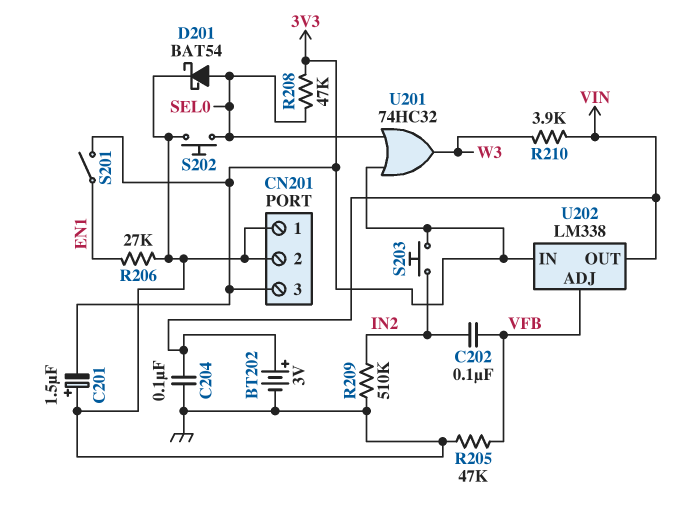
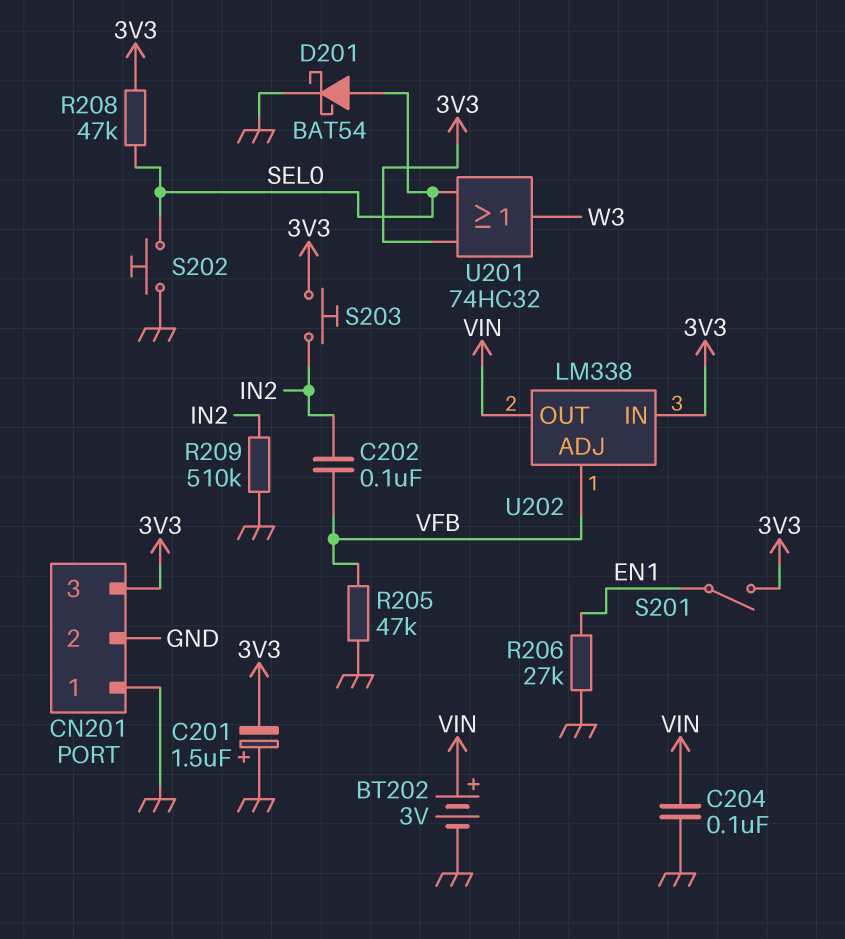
R210: 3.9k (VIN, W3) -> none

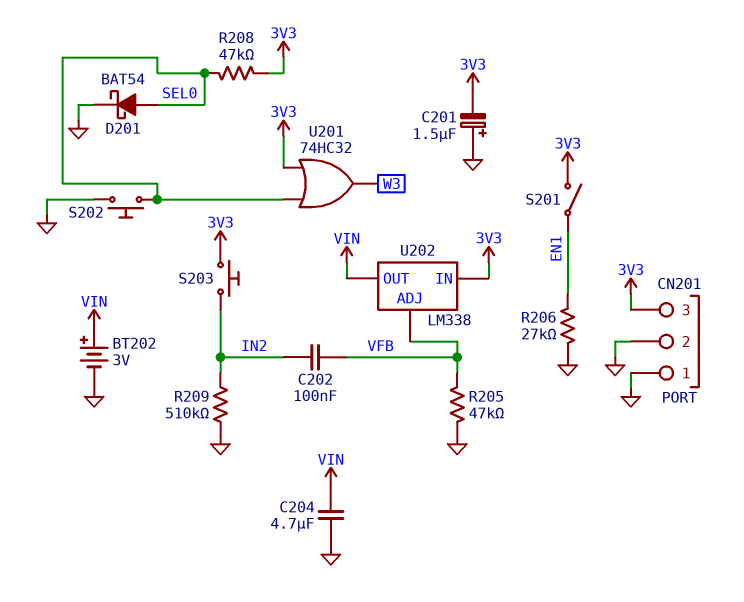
C204: 100nF (GND, VIN) -> 4.7uF (GND, VIN)

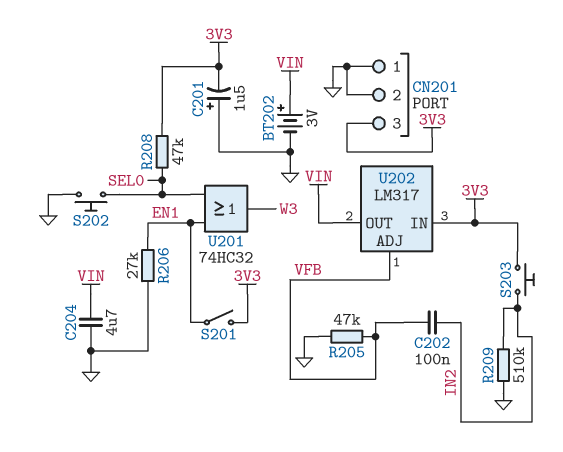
D201: schottky BAT54 (A SEL0, K GND) -> none
U201: OR 74HC32 (in 3V3, in SEL0, out W3) -> OR 74HC32 (in EN1, in SEL0, out W3)
U202: LM338 -> LM317

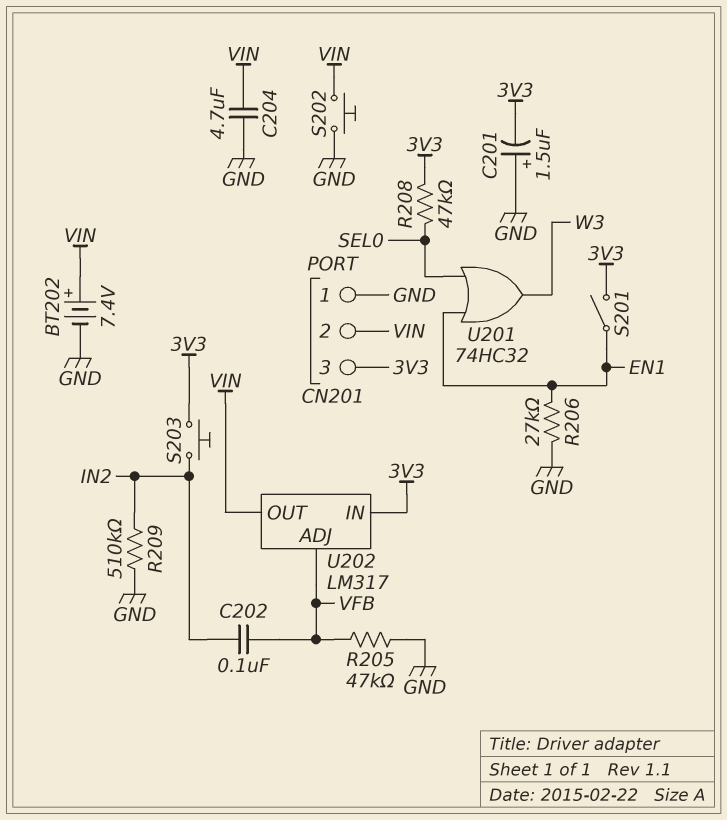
BT202: 3V (plus VIN, minus GND) -> 7.4V (plus VIN, minus GND)
CN201 pin 2: GND -> VIN
S202: button (GND, SEL0) -> button (GND, VIN)

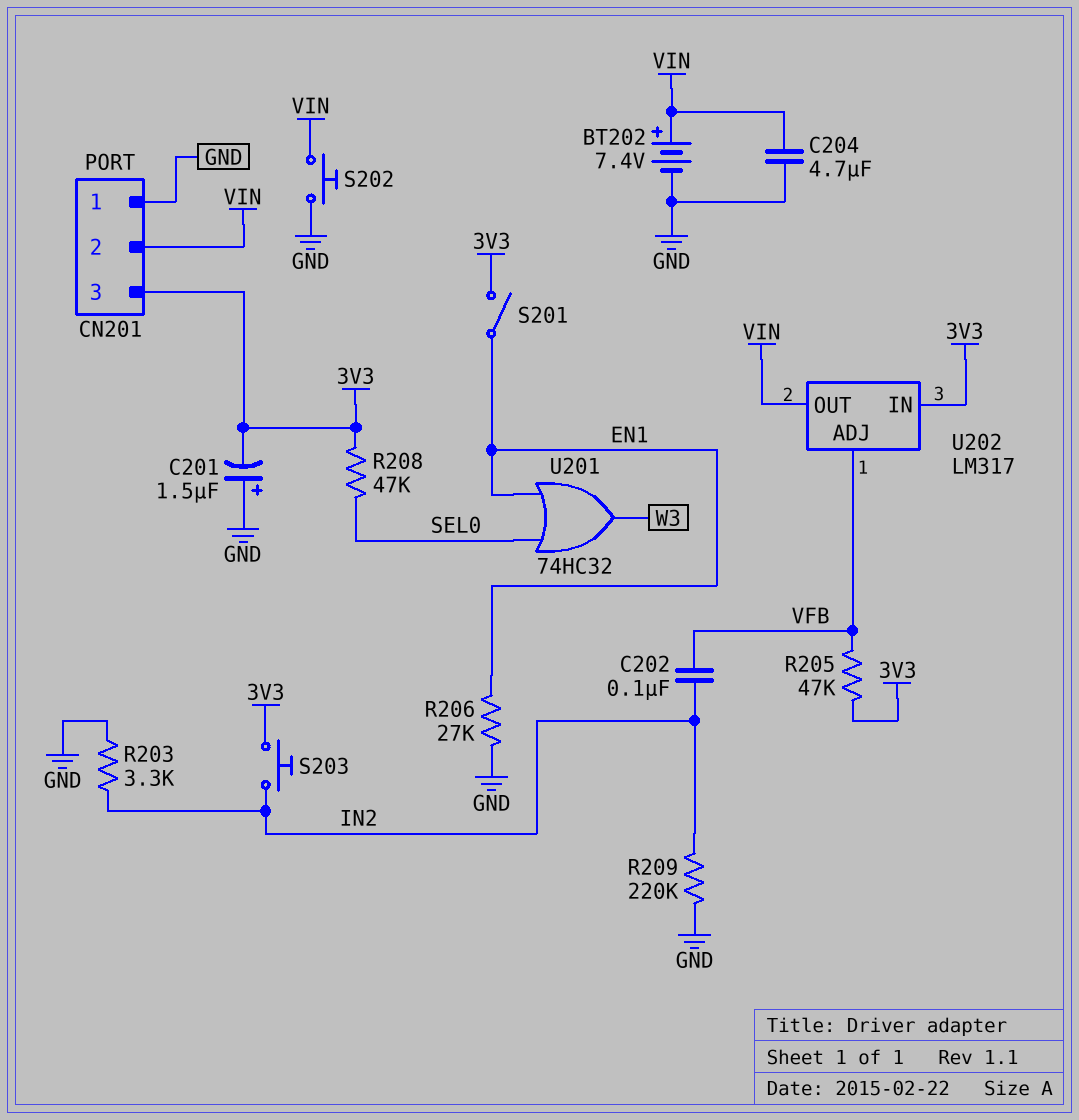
R203: none -> 3.3k (GND, IN2)
R205: 47k (GND, VFB) -> 47k (3V3, VFB)
R209: 510k (GND, IN2) -> 220k (GND, IN2)

